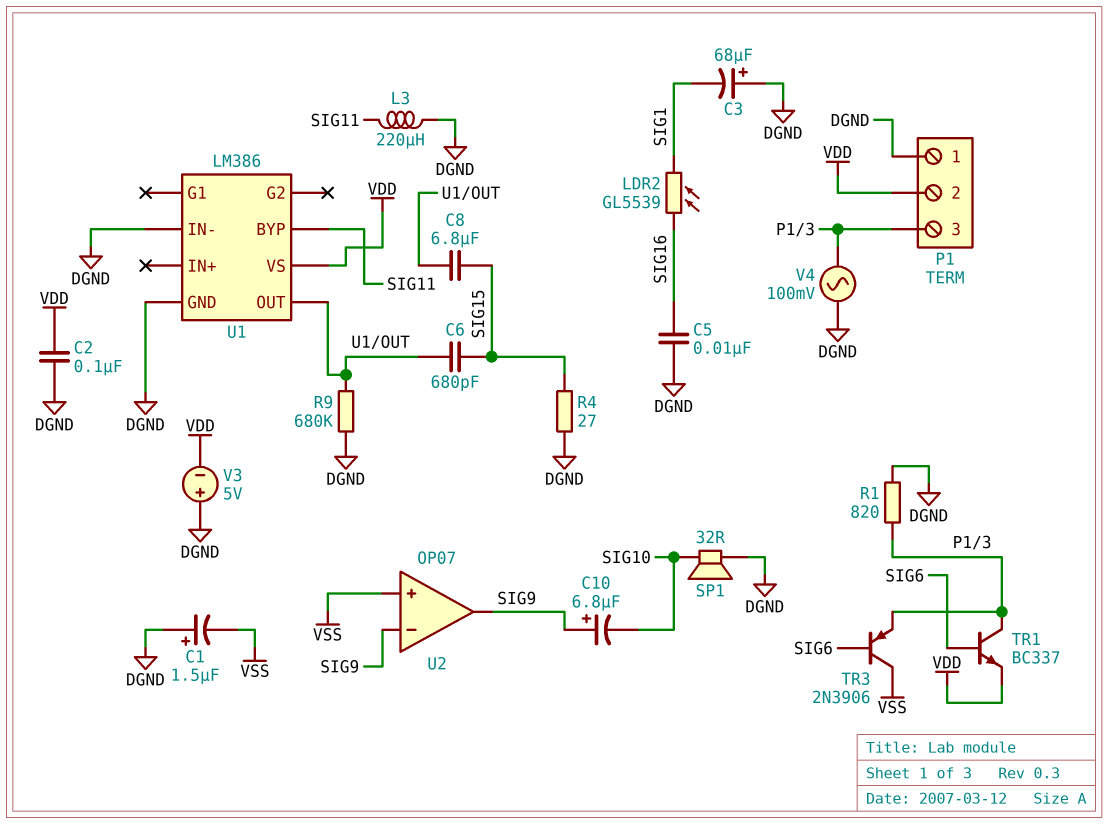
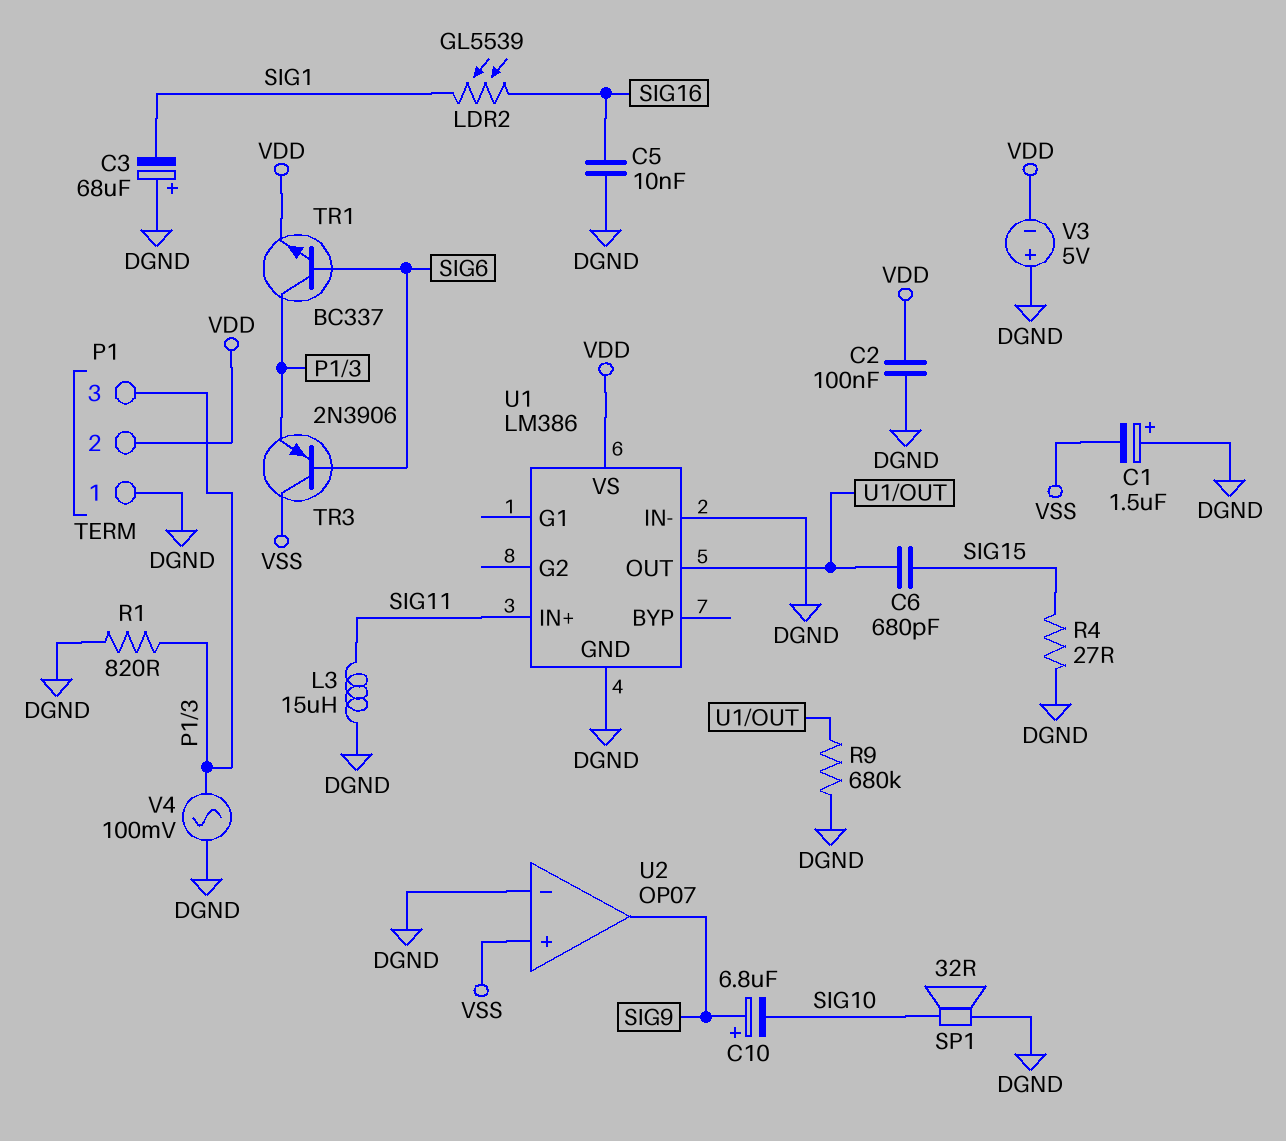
C8: 6.8uF (SIG15, U1/OUT) -> none
L3: 220uH (DGND, SIG11) -> 15uH (DGND, SIG11)
U1 pin BYP: SIG11 -> none
U1 pin IN+: none -> SIG11
U2 pin in-: SIG9 -> DGND

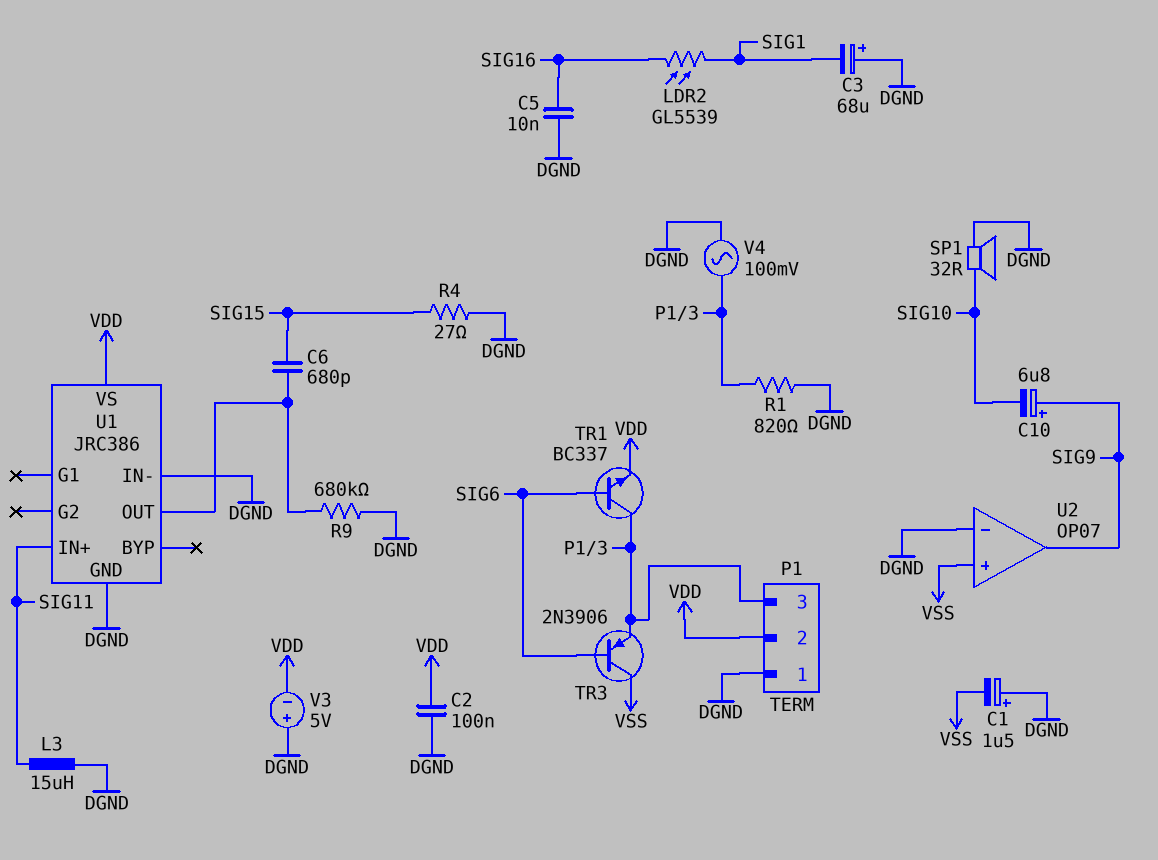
U1: LM386 -> JRC386

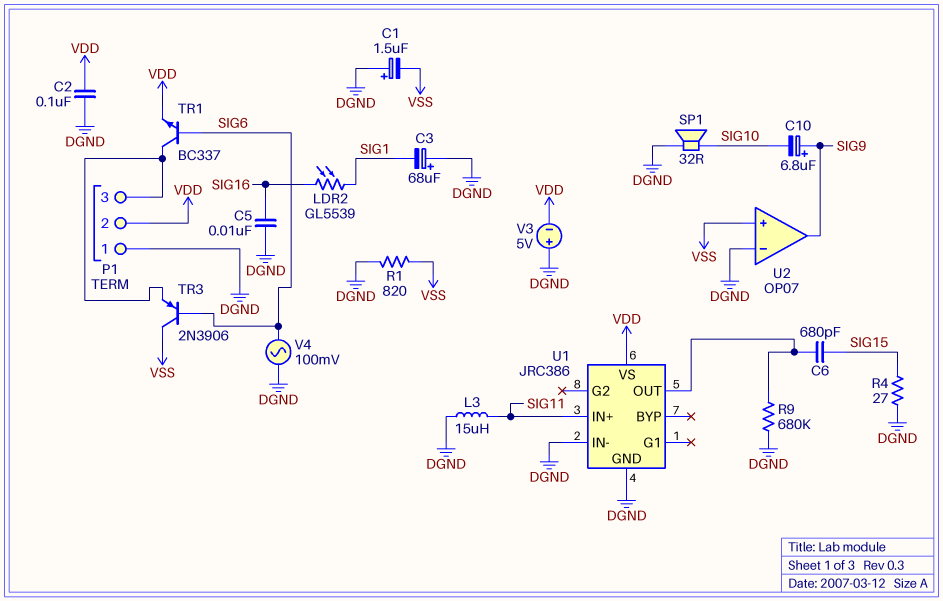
R1: 820 (DGND, P1/3) -> 820 (DGND, VSS)
V4: AC 100mV (DGND, P1/3) -> AC 100mV (DGND, SIG6)

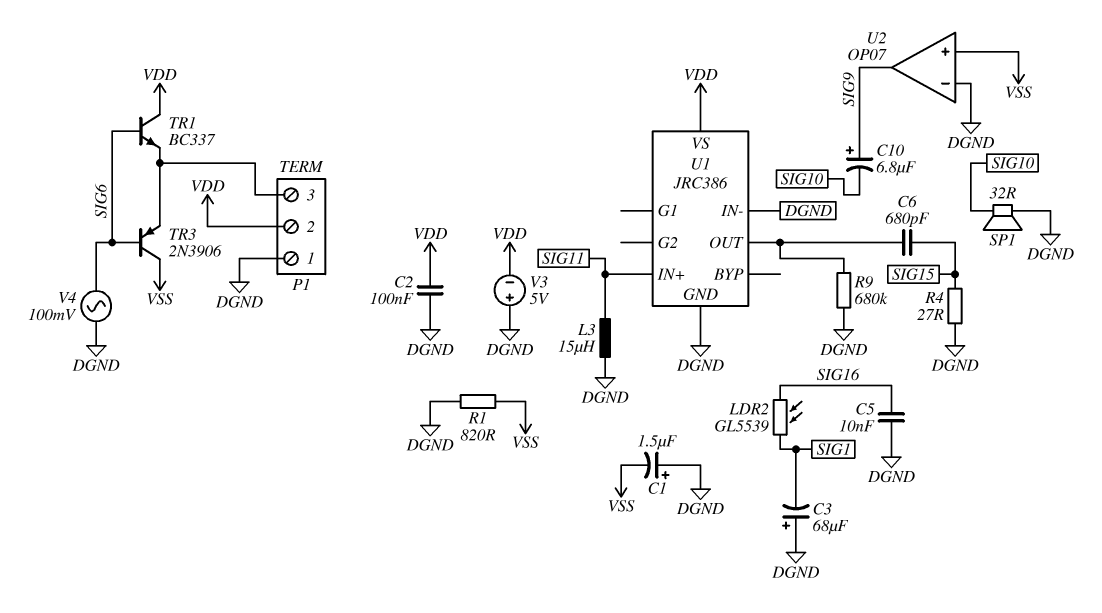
TR1: NPN BC337 (B SIG6, C P1/3, E VDD) -> NPN BC337 (B SIG6, C VDD, E P1/3)

